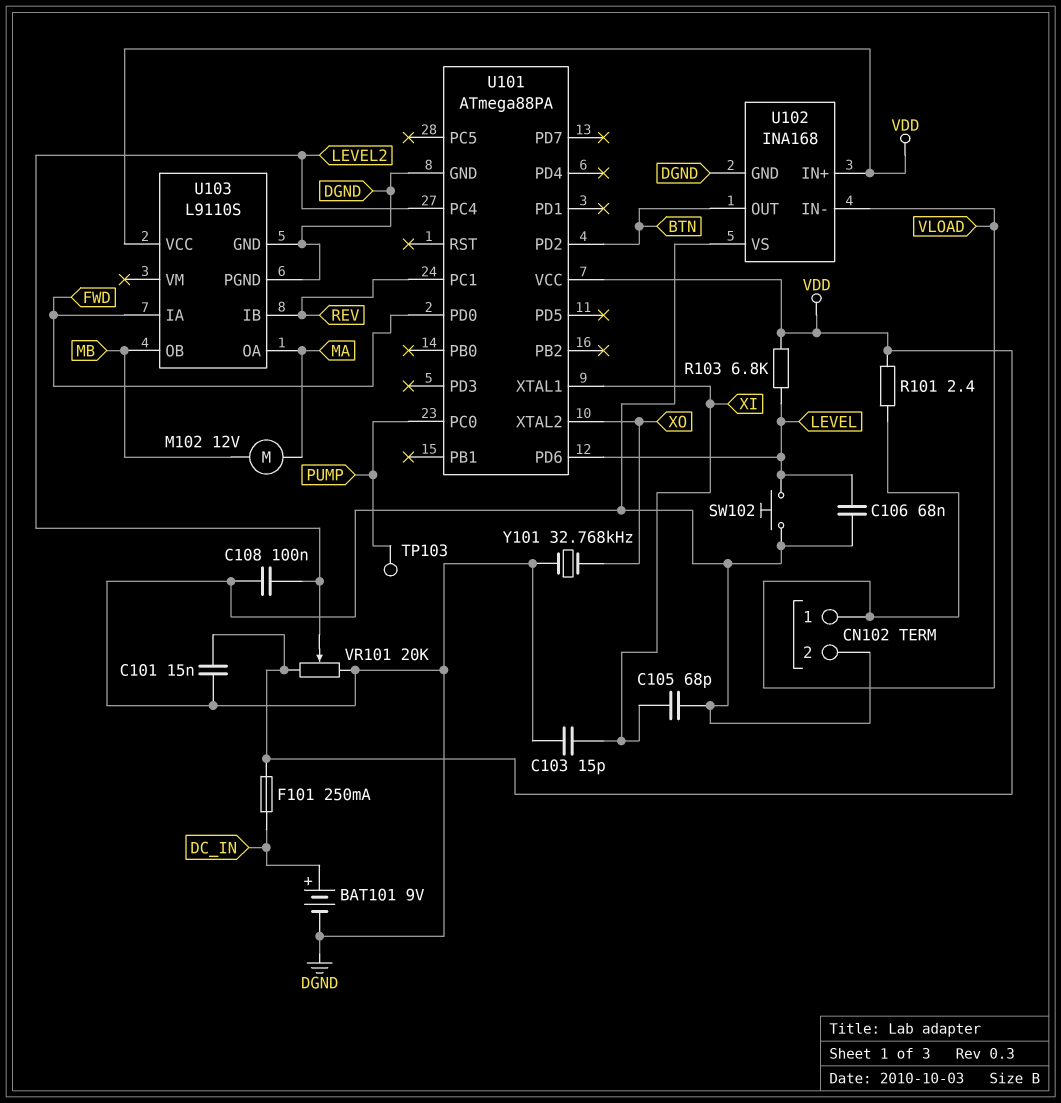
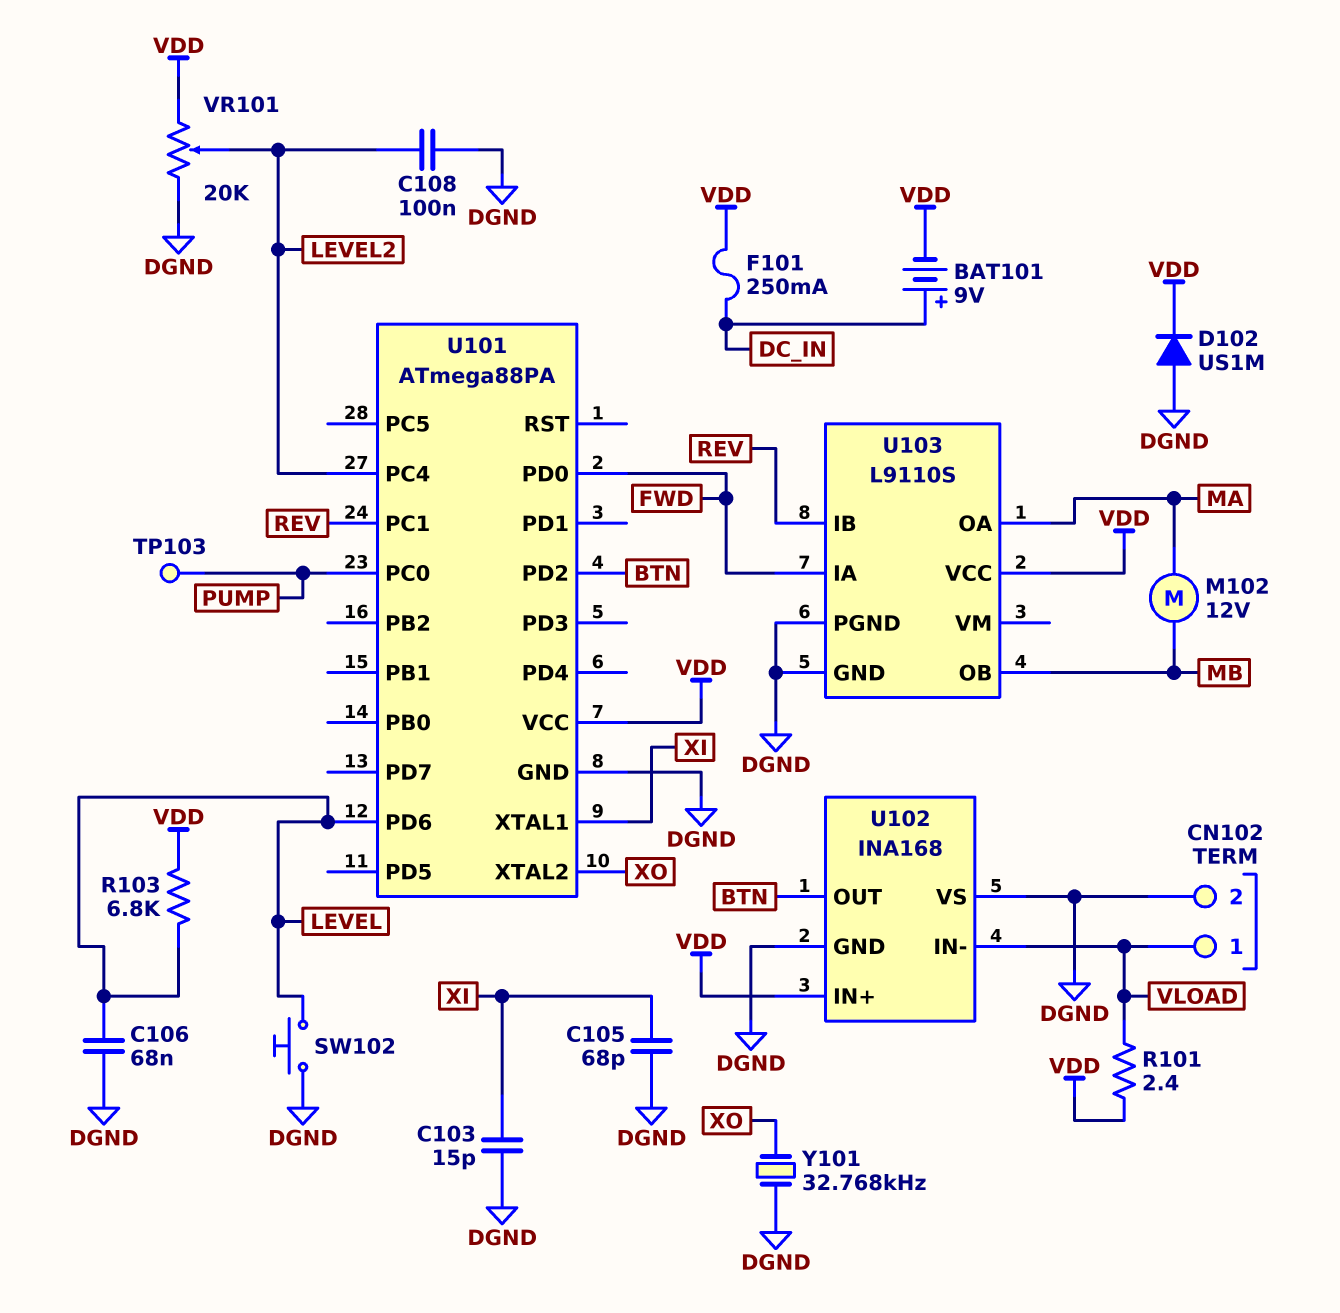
BAT101: 9V (plus DC_IN, minus DGND) -> 9V (plus DC_IN, minus VDD)
C101: 15nF (DGND, VDD) -> none
D102: none -> diode US1M (A DGND, K VDD)

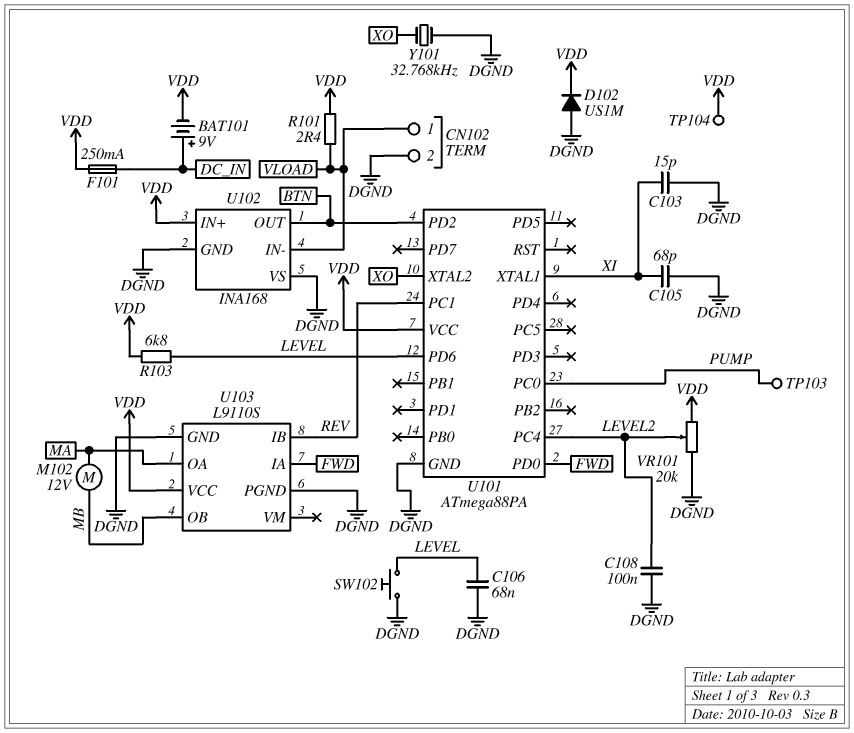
TP104: none -> test point (VDD)

